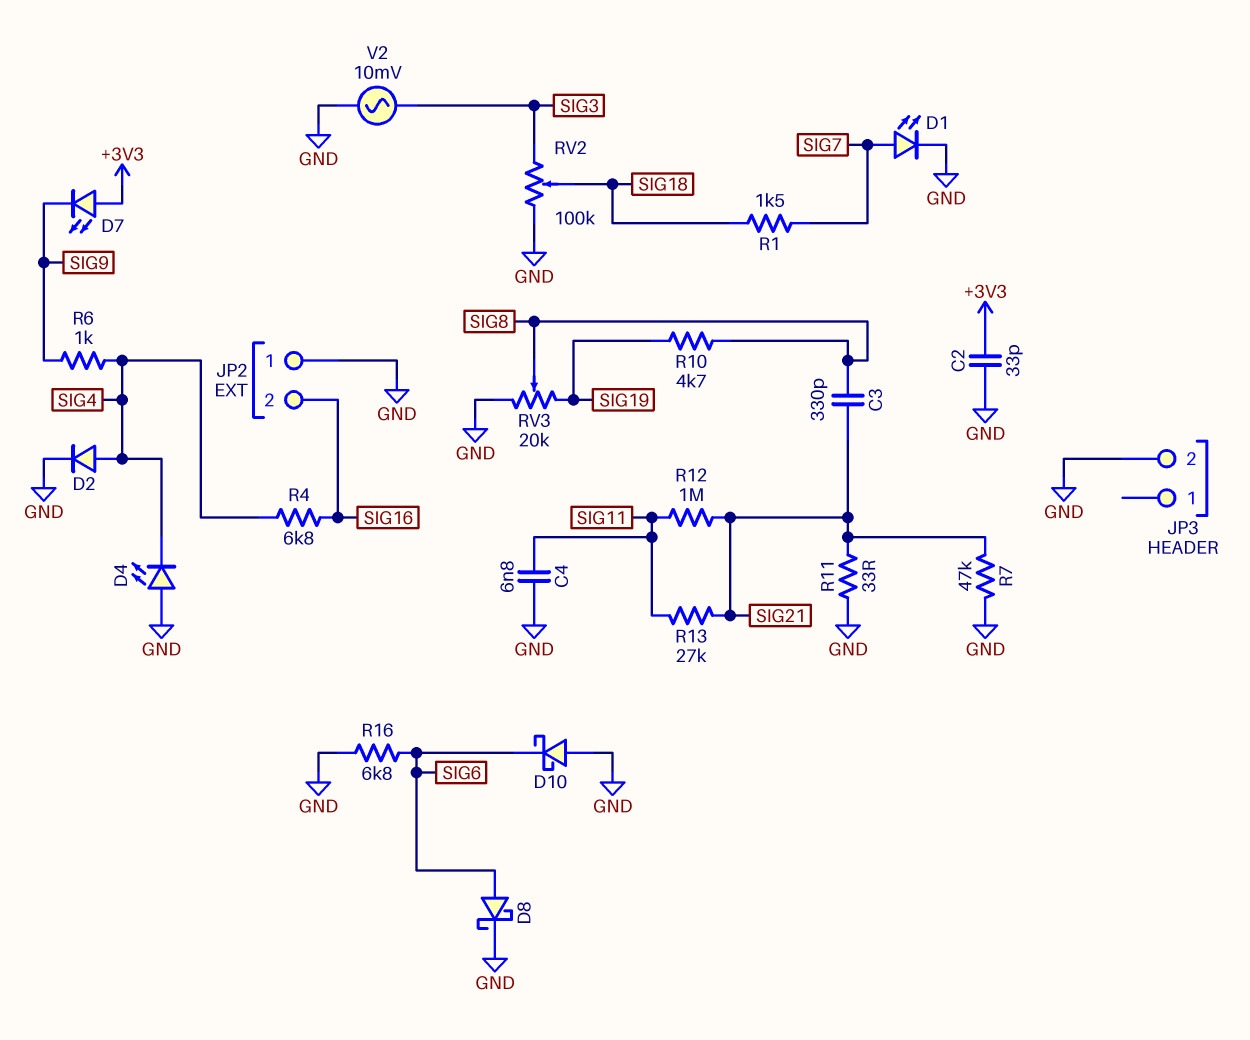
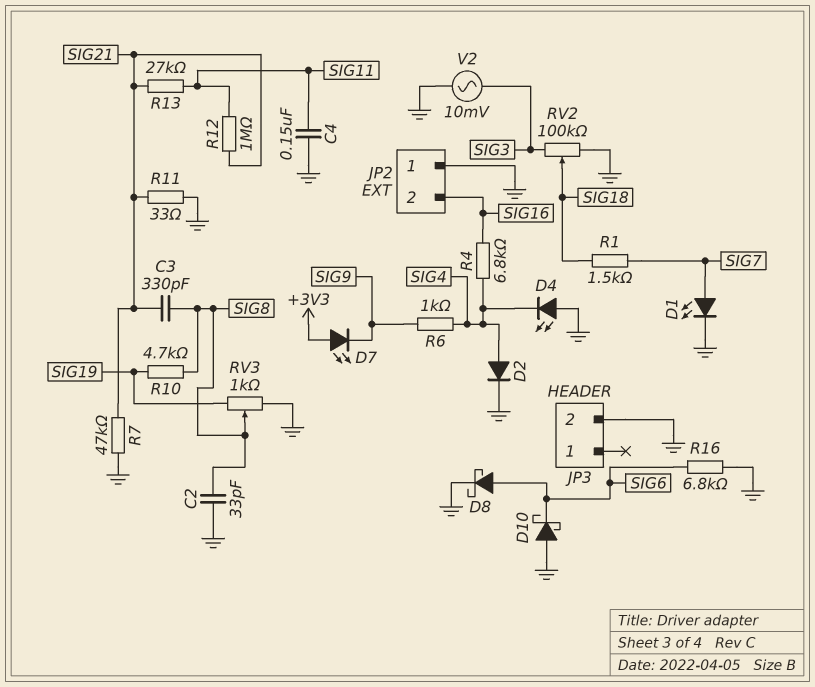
C2: 33pF (+3V3, GND) -> 33pF (GND, SIG8)
C4: 6.8nF (GND, SIG11) -> 150nF (GND, SIG11)
RV3: 20k (GND, SIG19, wiper SIG8) -> 1k (GND, SIG19, wiper SIG8)

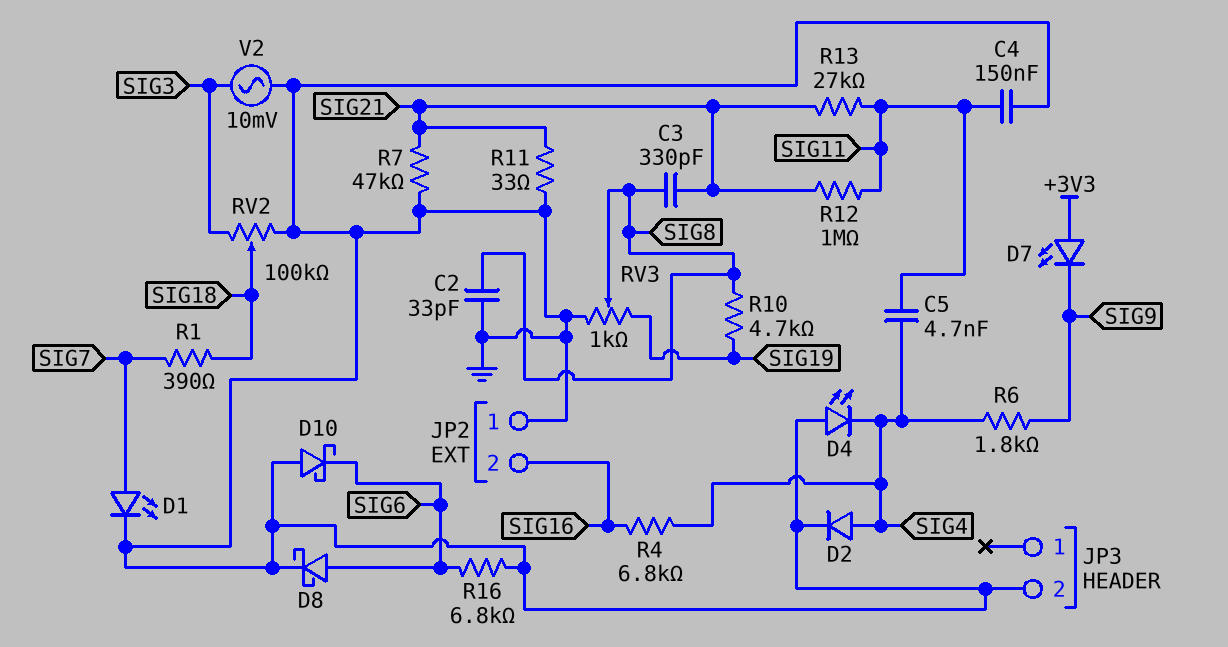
C5: none -> 4.7nF (SIG4, SIG11)
R1: 1.5k (SIG7, SIG18) -> 390 (SIG7, SIG18)
R6: 1k (SIG4, SIG9) -> 1.8k (SIG4, SIG9)

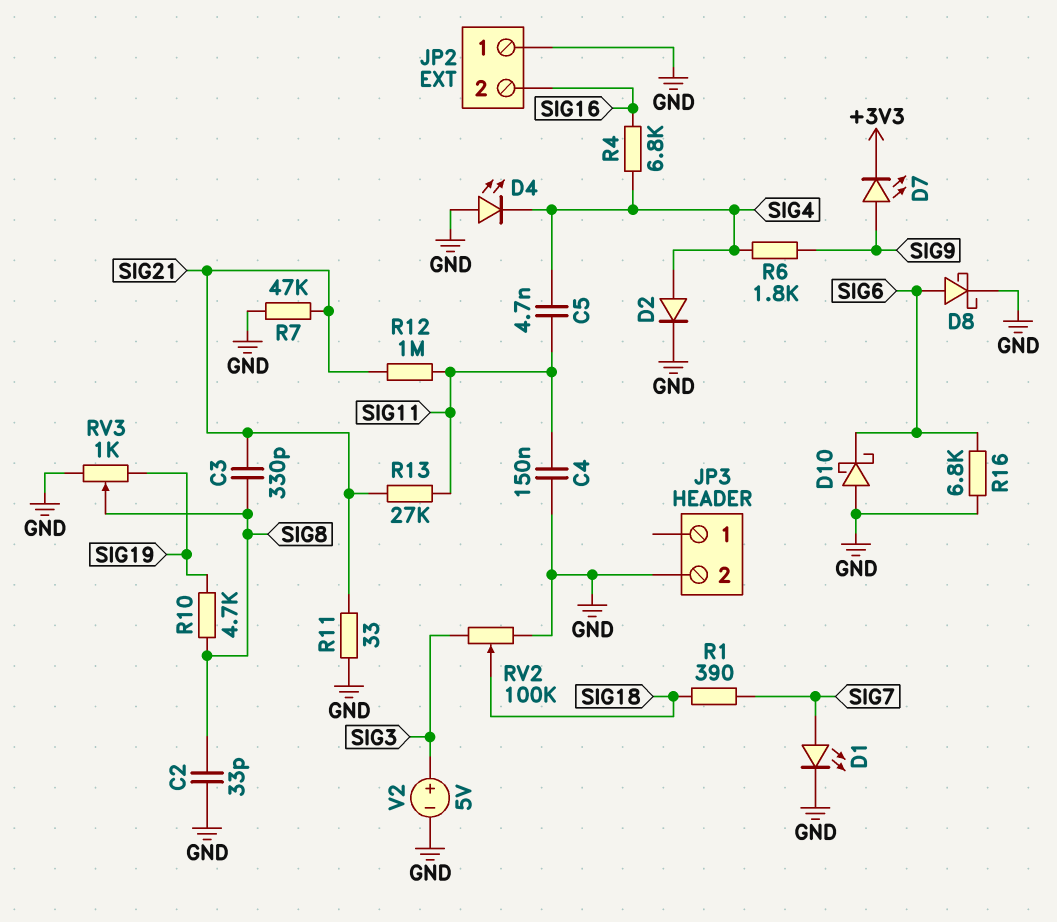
D7: LED (A +3V3, K SIG9) -> LED (A SIG9, K +3V3)
V2: AC 10mV (GND, SIG3) -> 5V (plus SIG3, minus GND)

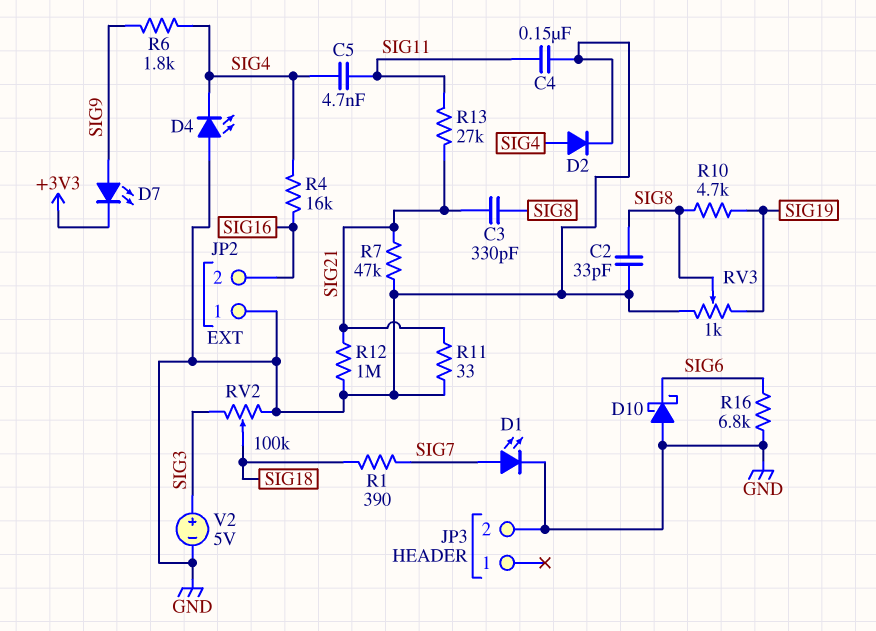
D8: schottky (A SIG6, K GND) -> none
R4: 6.8k (SIG4, SIG16) -> 16k (SIG4, SIG16)
R12: 1M (SIG11, SIG21) -> 1M (GND, SIG21)

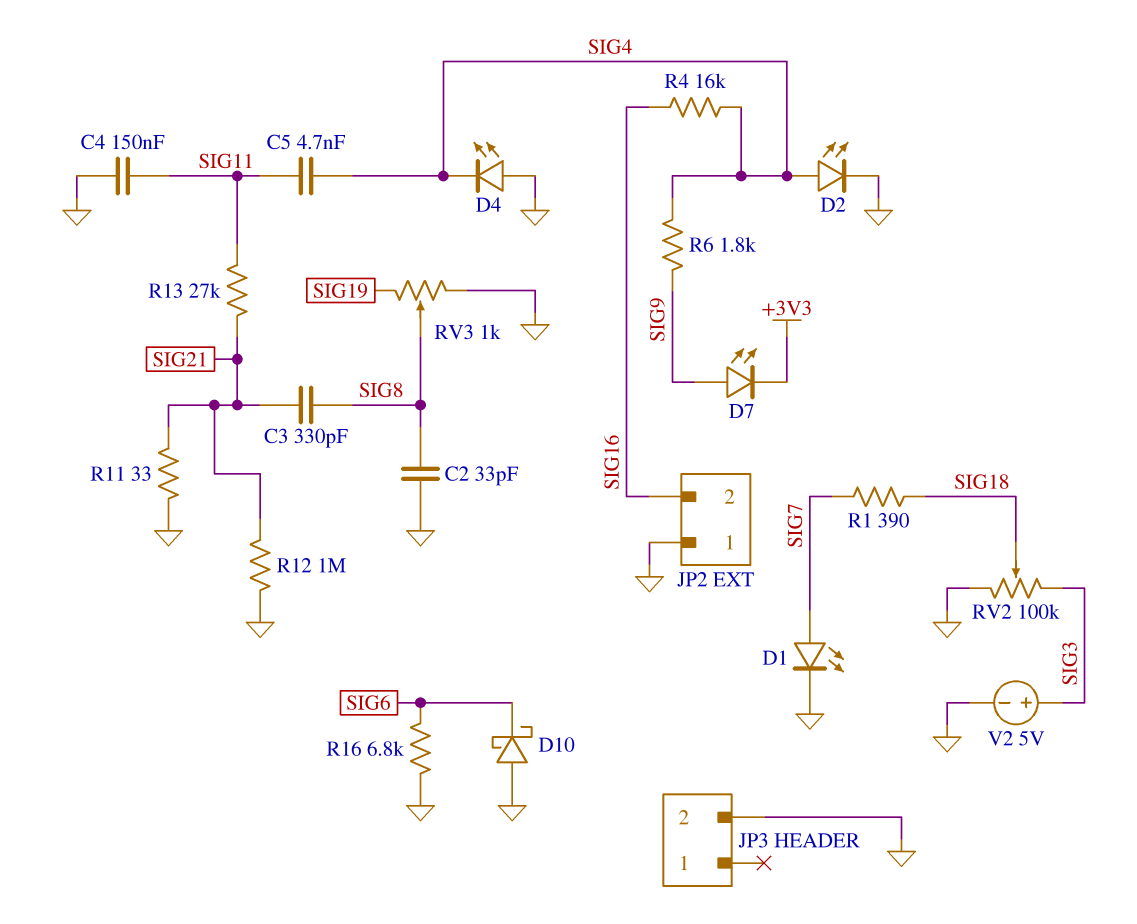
D2: diode (A SIG4, K GND) -> LED (A SIG4, K GND)
R7: 47k (GND, SIG21) -> none
R10: 4.7k (SIG8, SIG19) -> none

